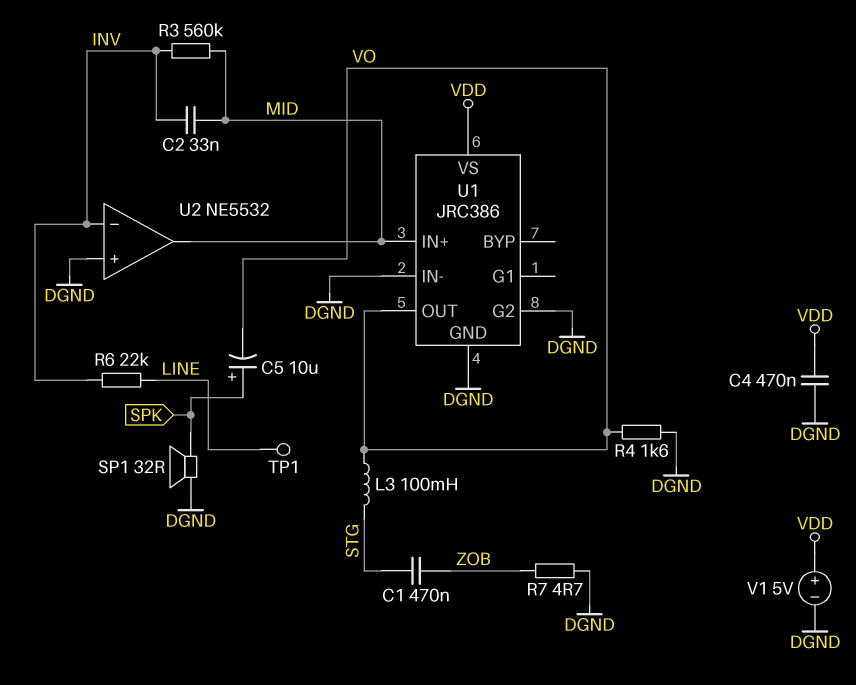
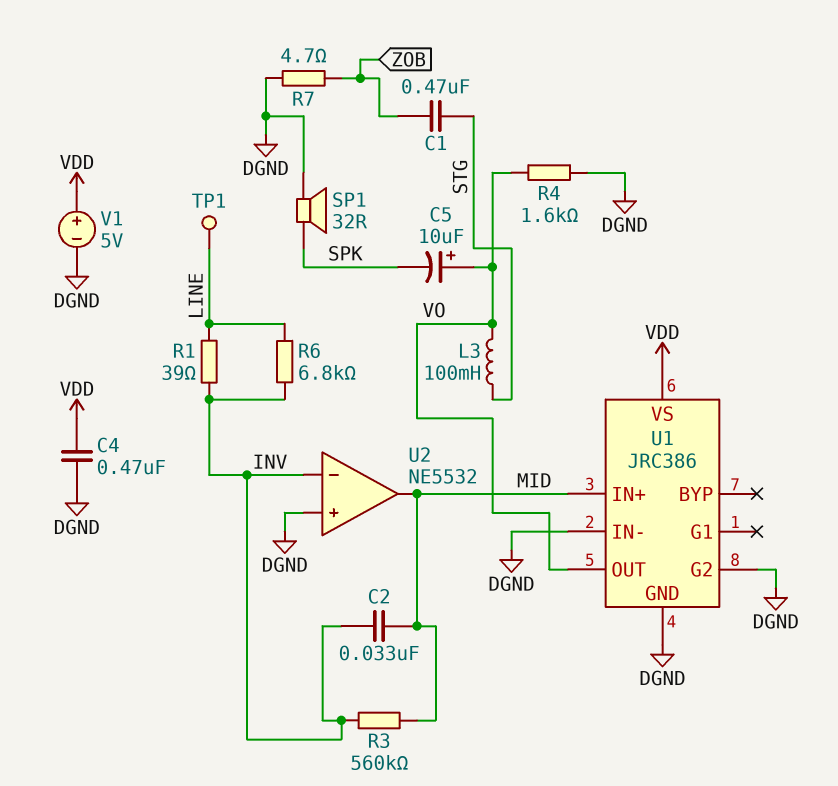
C5: 10uF (plus SPK, minus VO) -> 10uF (plus VO, minus SPK)
R1: none -> 39 (INV, LINE)
R6: 22k (INV, LINE) -> 6.8k (INV, LINE)

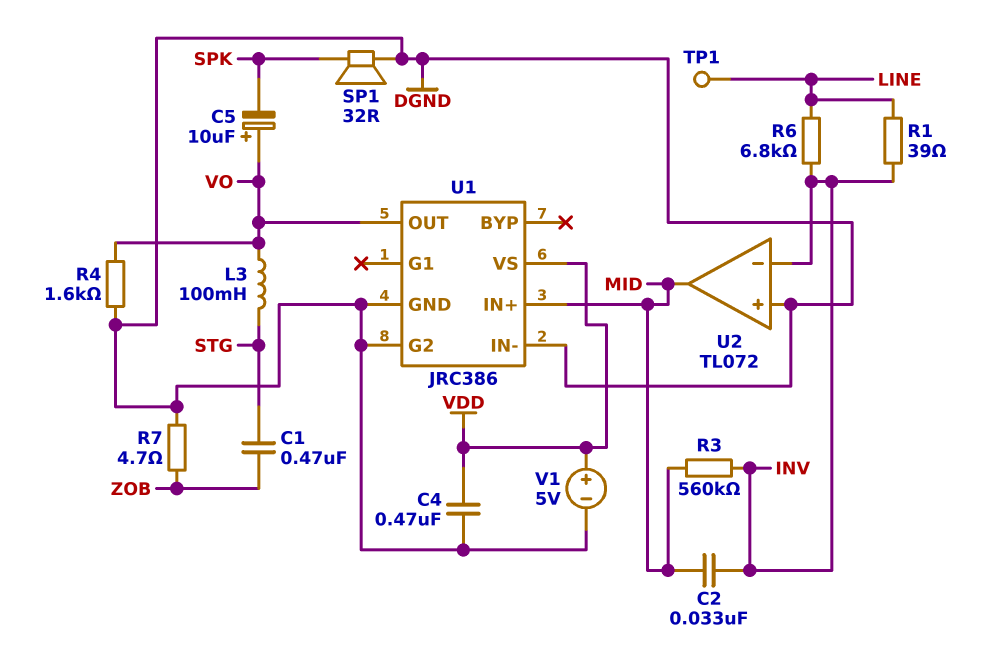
U2: NE5532 -> TL072

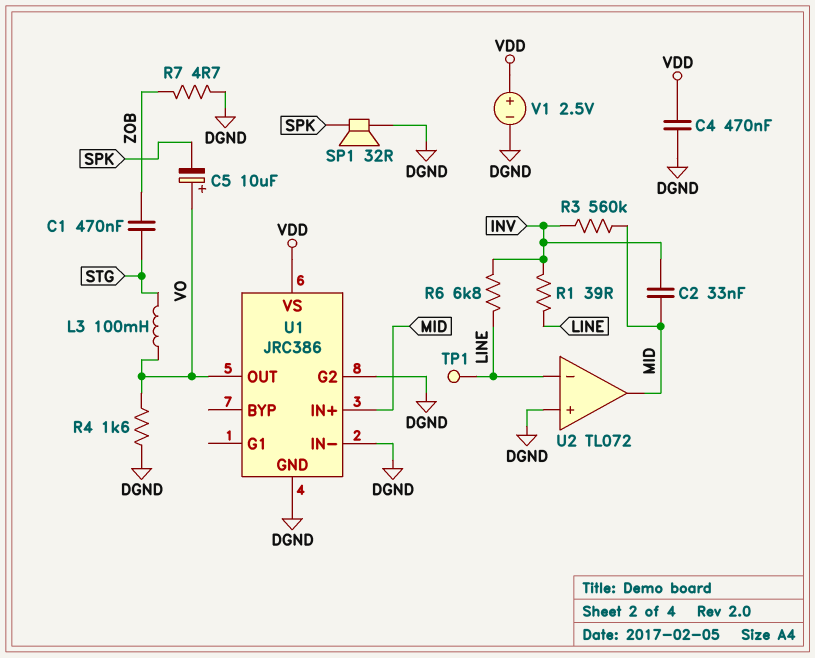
U2 pin in-: INV -> LINE
V1: 5V (plus VDD, minus DGND) -> 2.5V (plus VDD, minus DGND)

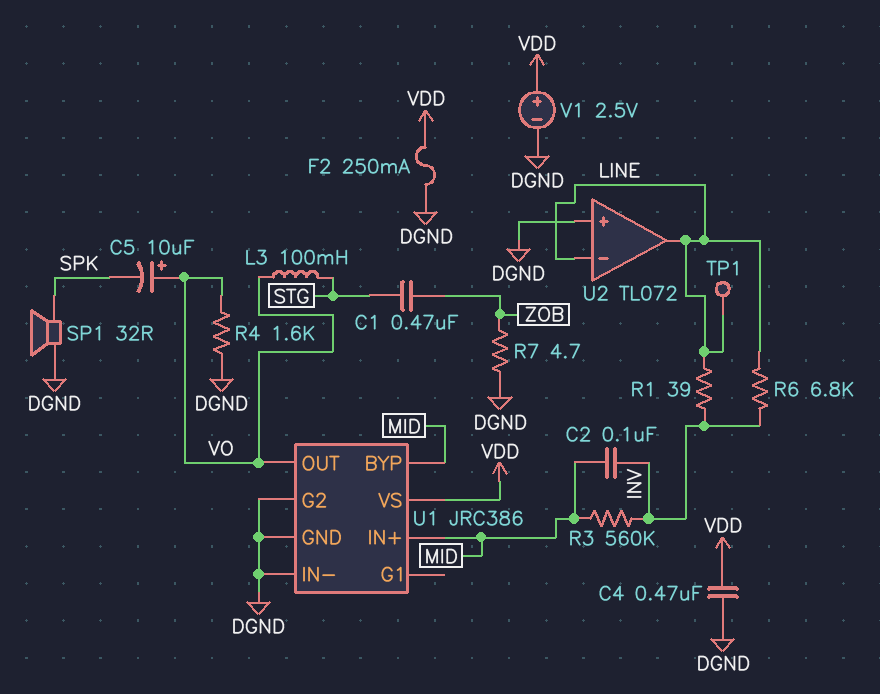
C2: 33nF (INV, MID) -> 100nF (INV, MID)
F2: none -> 250mA (DGND, VDD)
U1 pin BYP: none -> MID
U2 pin out: MID -> LINE

